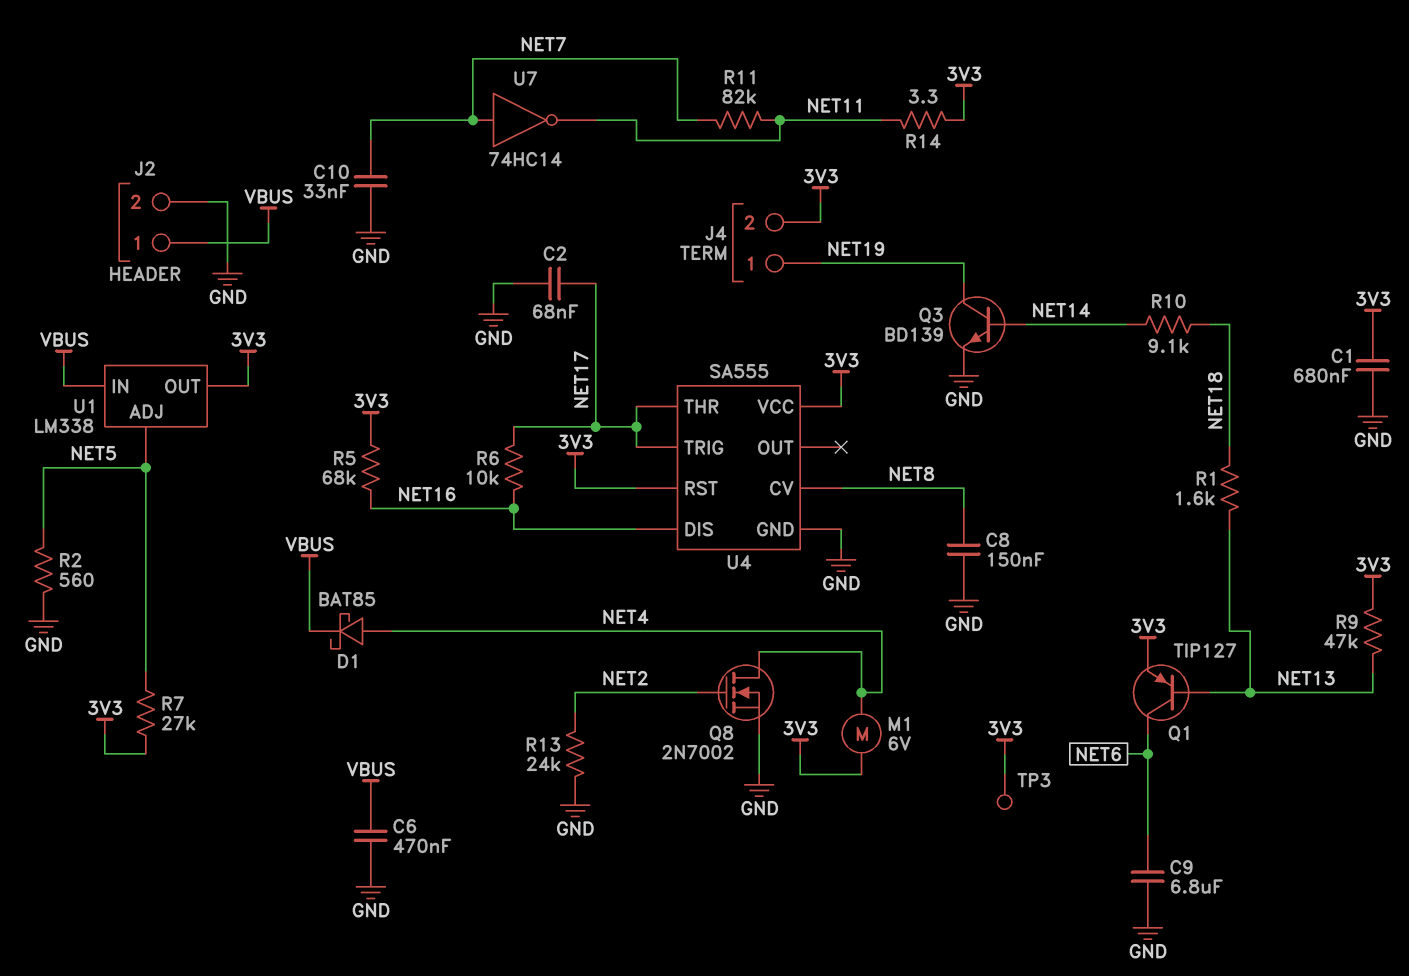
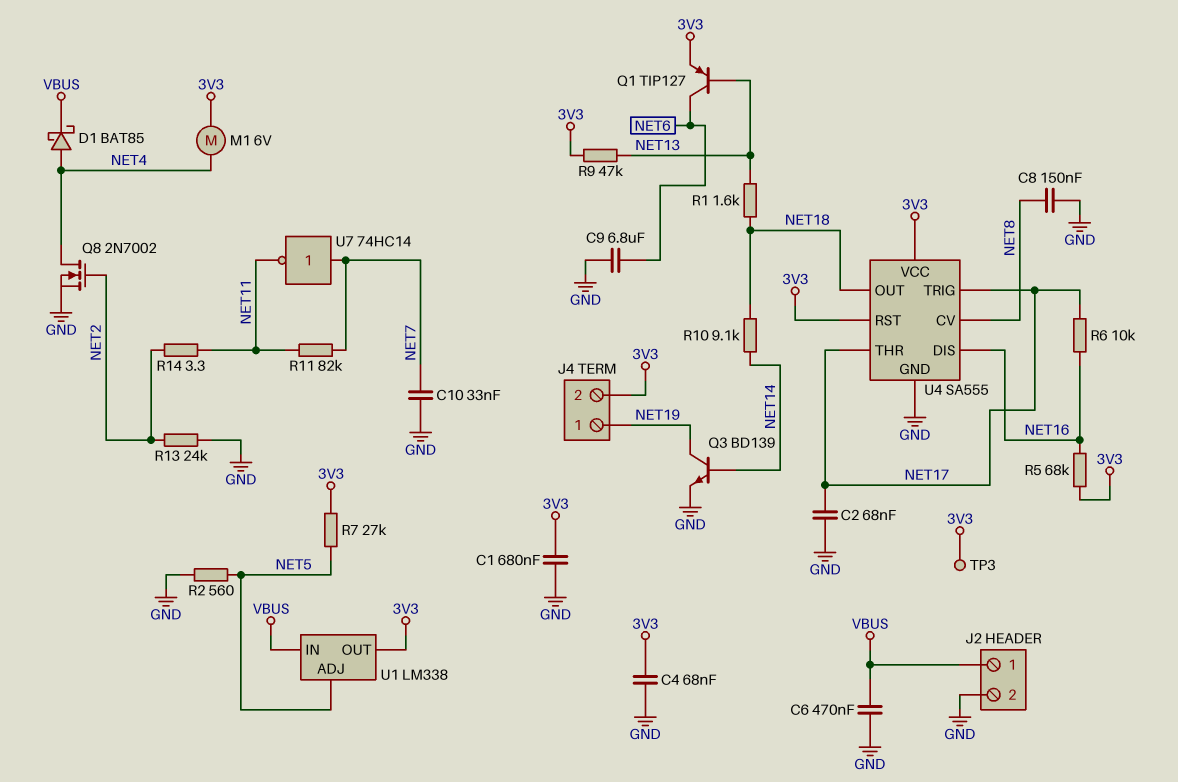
C4: none -> 68nF (3V3, GND)
R14: 3.3 (3V3, NET11) -> 3.3 (NET2, NET11)
U4 pin OUT: none -> NET18

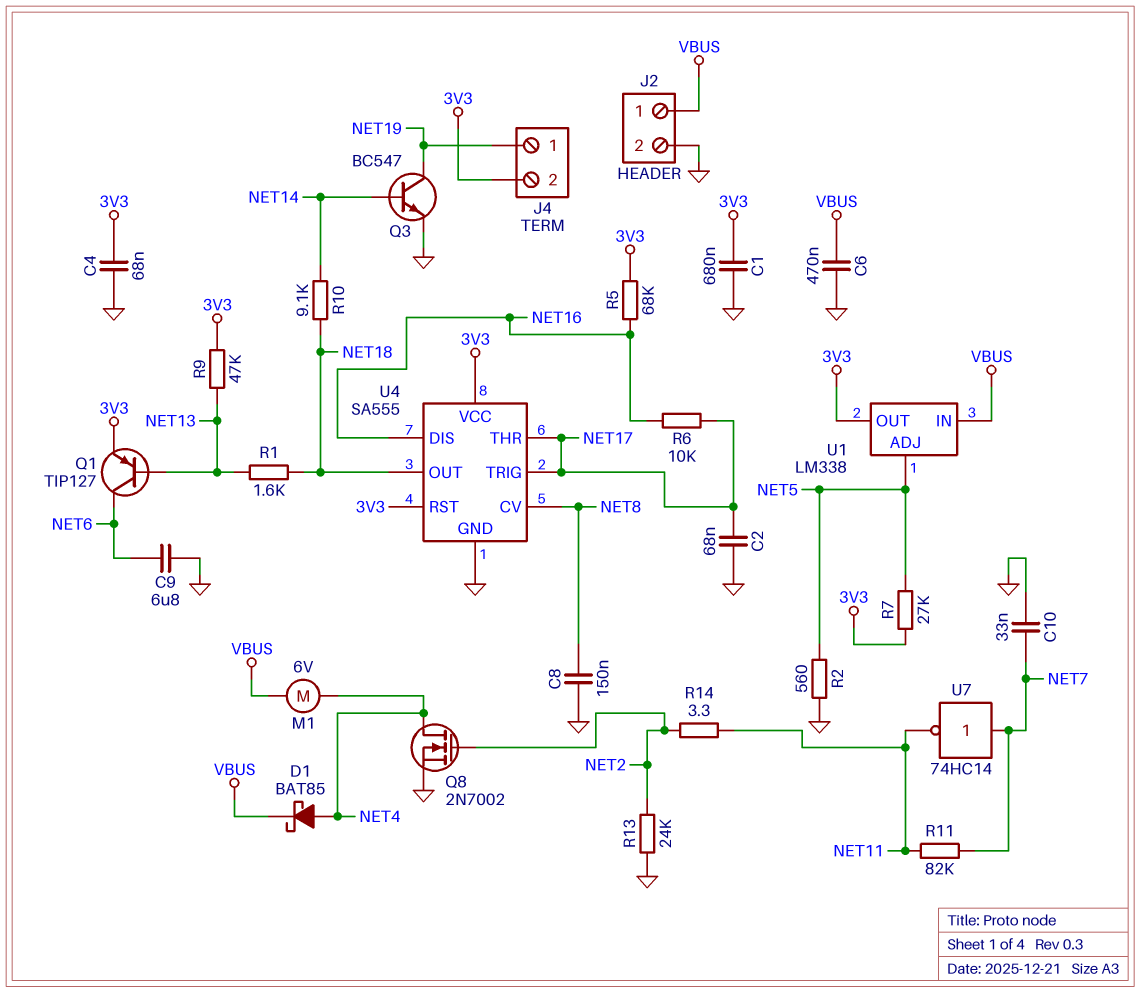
M1: motor 6V (3V3, NET4) -> motor 6V (NET4, VBUS)
Q3: NPN BD139 (B NET14, C NET19, E GND) -> NPN BC547 (B NET14, C NET19, E GND)
TP3: test point (3V3) -> none

